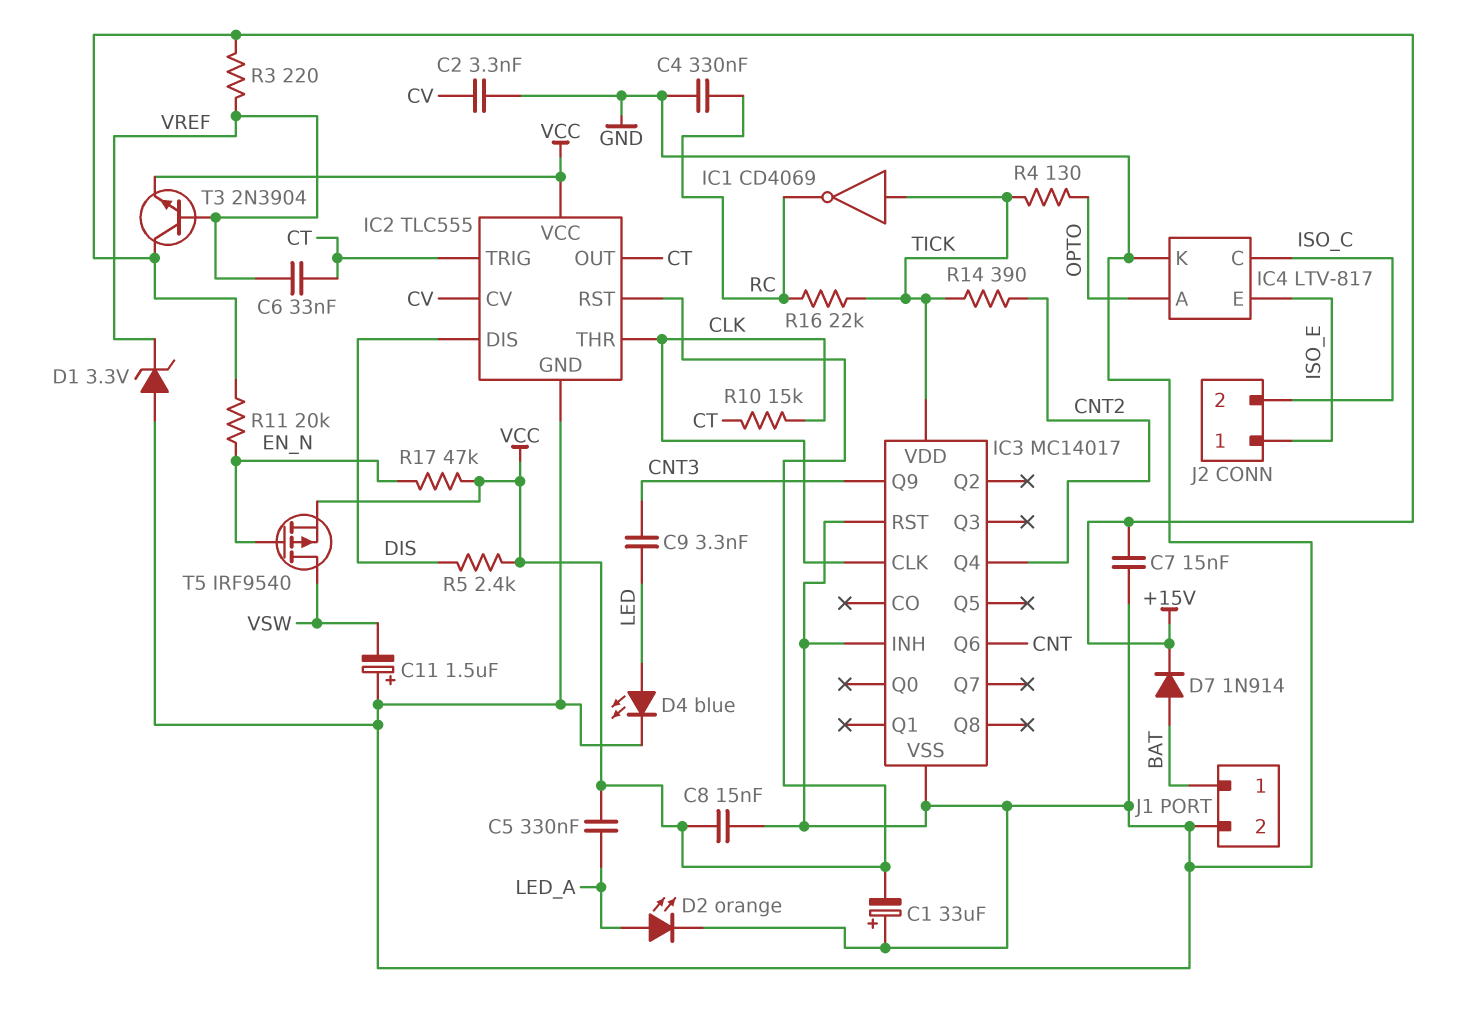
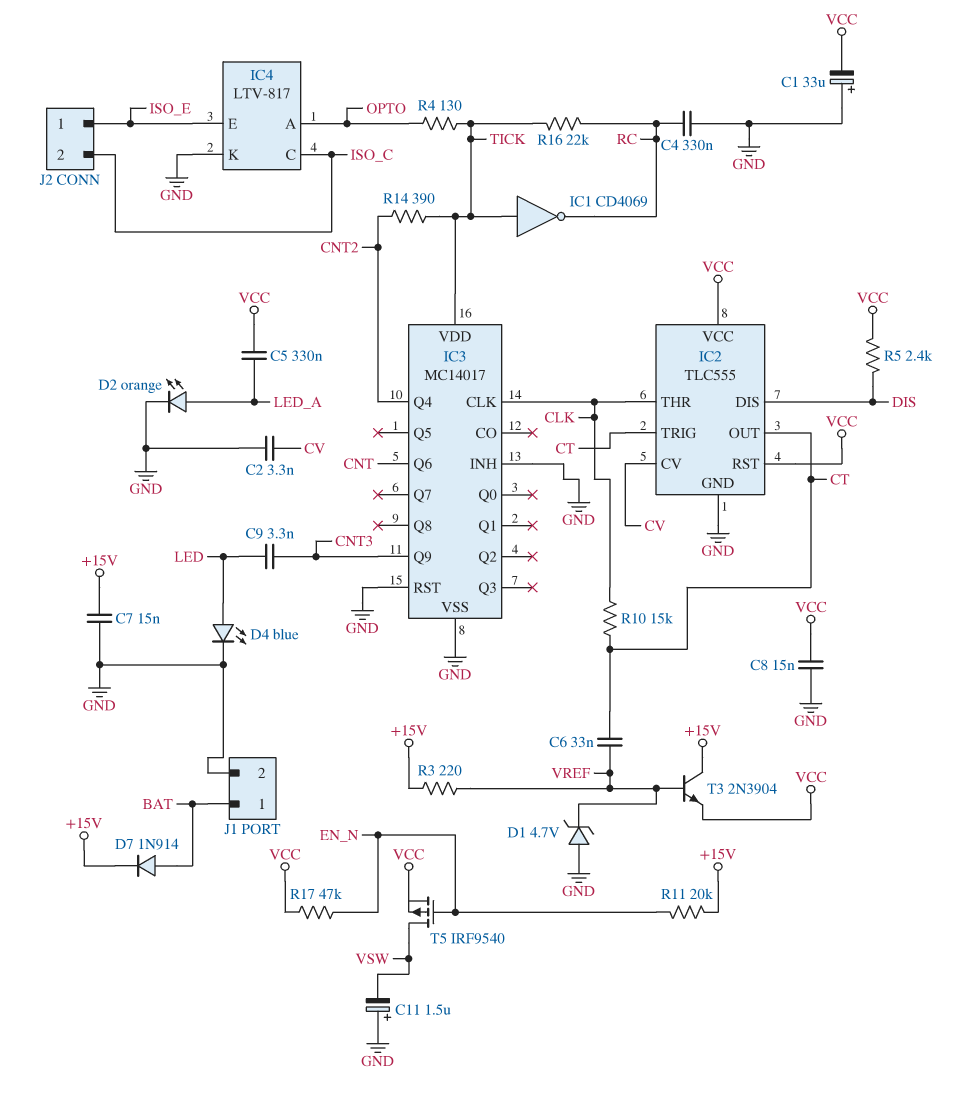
D1: zener 3.3V (A GND, K VREF) -> zener 4.7V (A GND, K VREF)

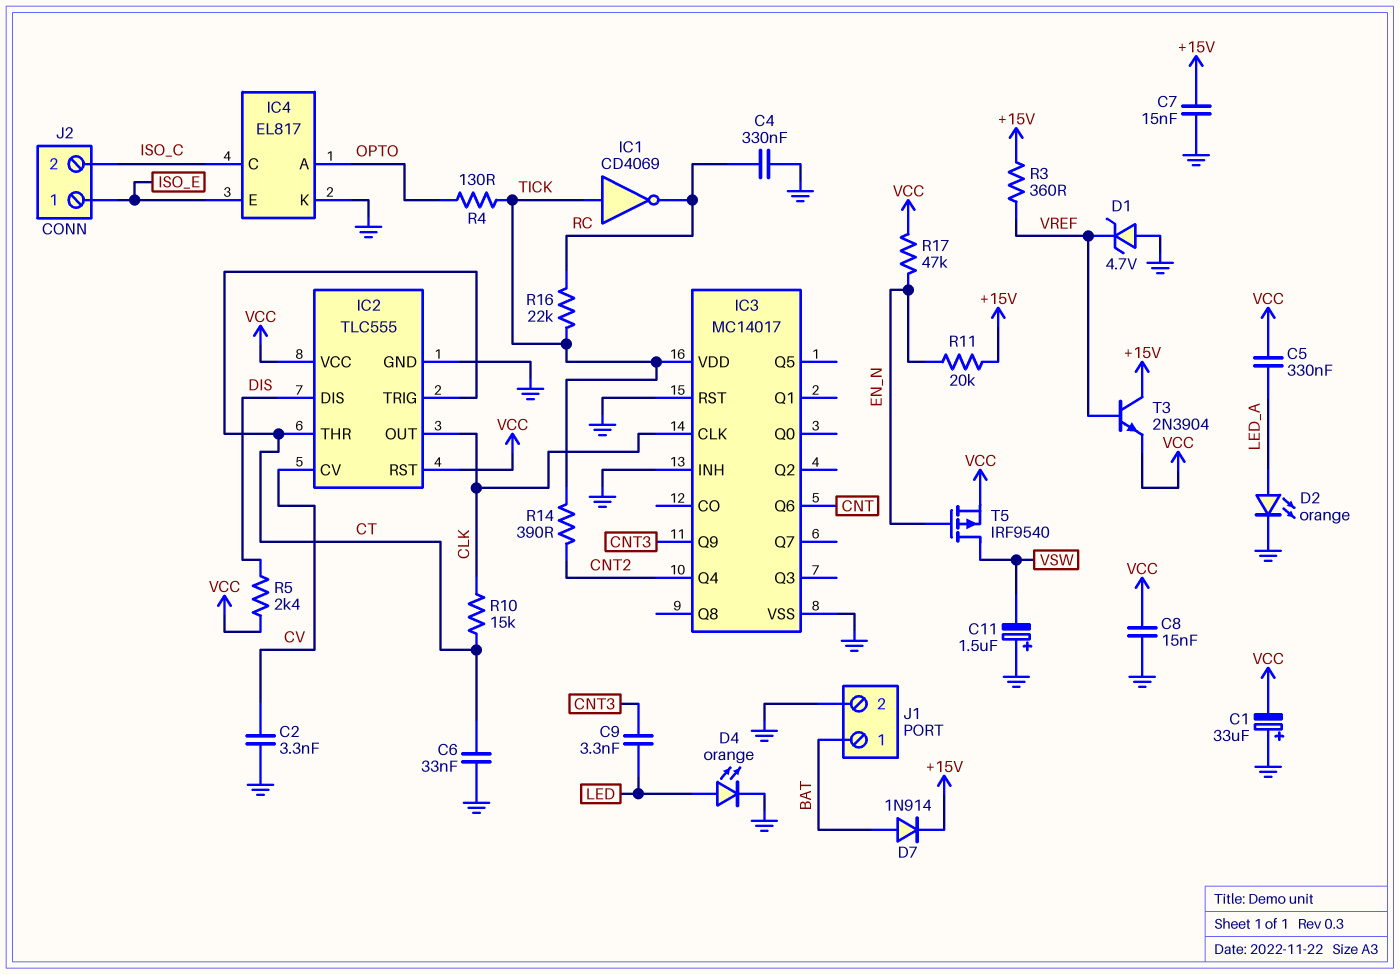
C6: 33nF (CT, VREF) -> 33nF (CT, GND)
D4: LED blue (A LED, K GND) -> LED orange (A LED, K GND)
IC2 pin OUT: CT -> CLK
IC2 pin THR: CLK -> CT
IC4: LTV-817 -> EL817
R3: 220 (+15V, VREF) -> 360 (+15V, VREF)

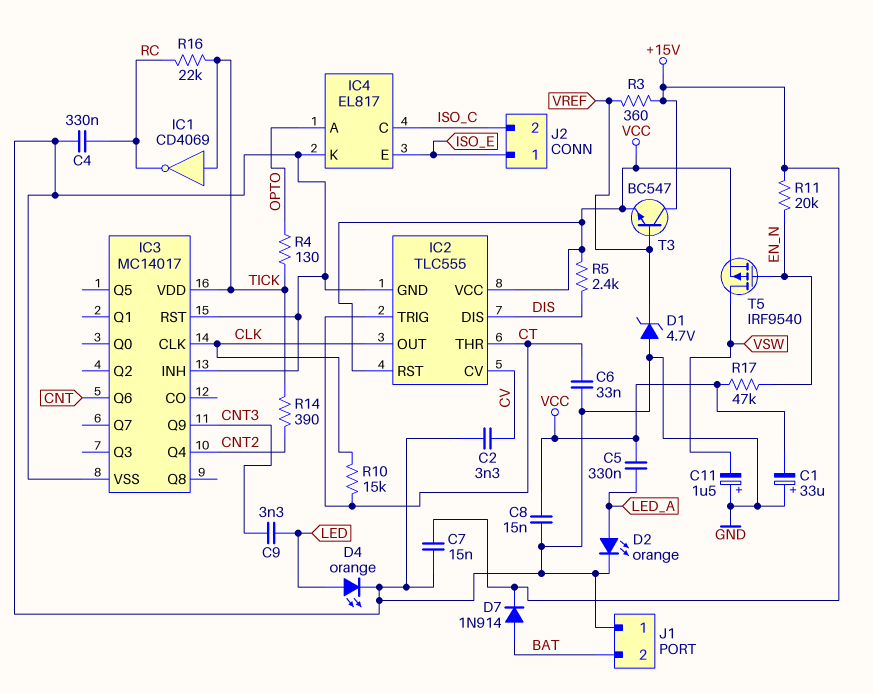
J1 pin 1: BAT -> GND
J1 pin 2: GND -> BAT
T3: NPN 2N3904 (B VREF, C +15V, E VCC) -> NPN BC547 (B VREF, C +15V, E VCC)

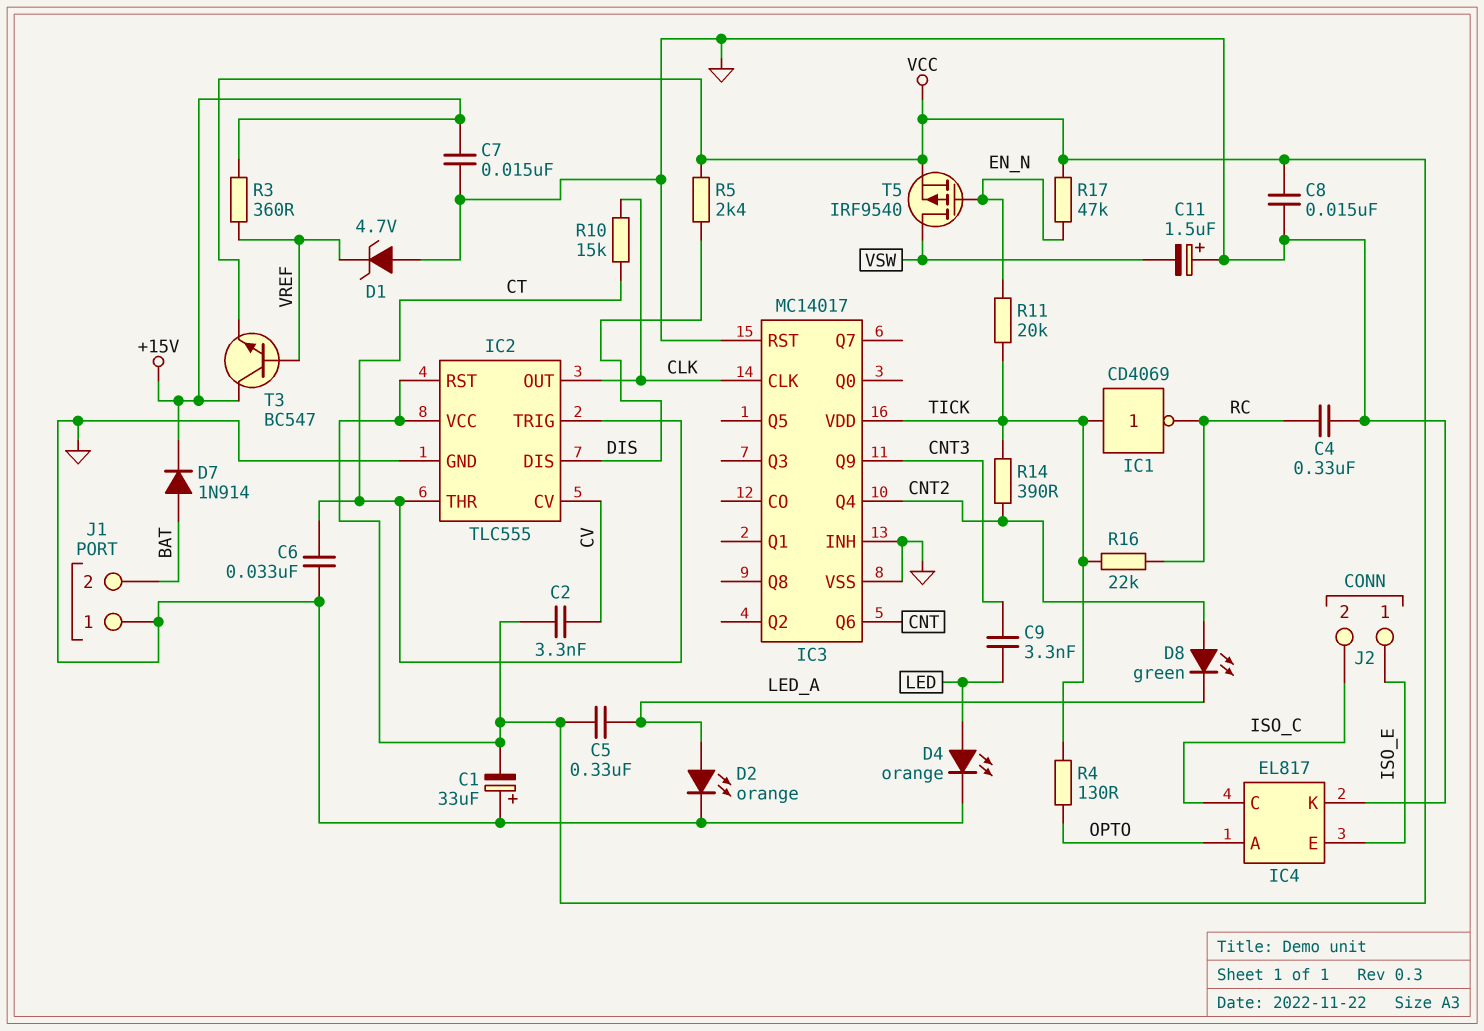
C2: 3.3nF (CV, GND) -> 3.3nF (CV, VCC)
D8: none -> LED green (A CNT2, K LED_A)
R11: 20k (+15V, EN_N) -> 20k (EN_N, TICK)

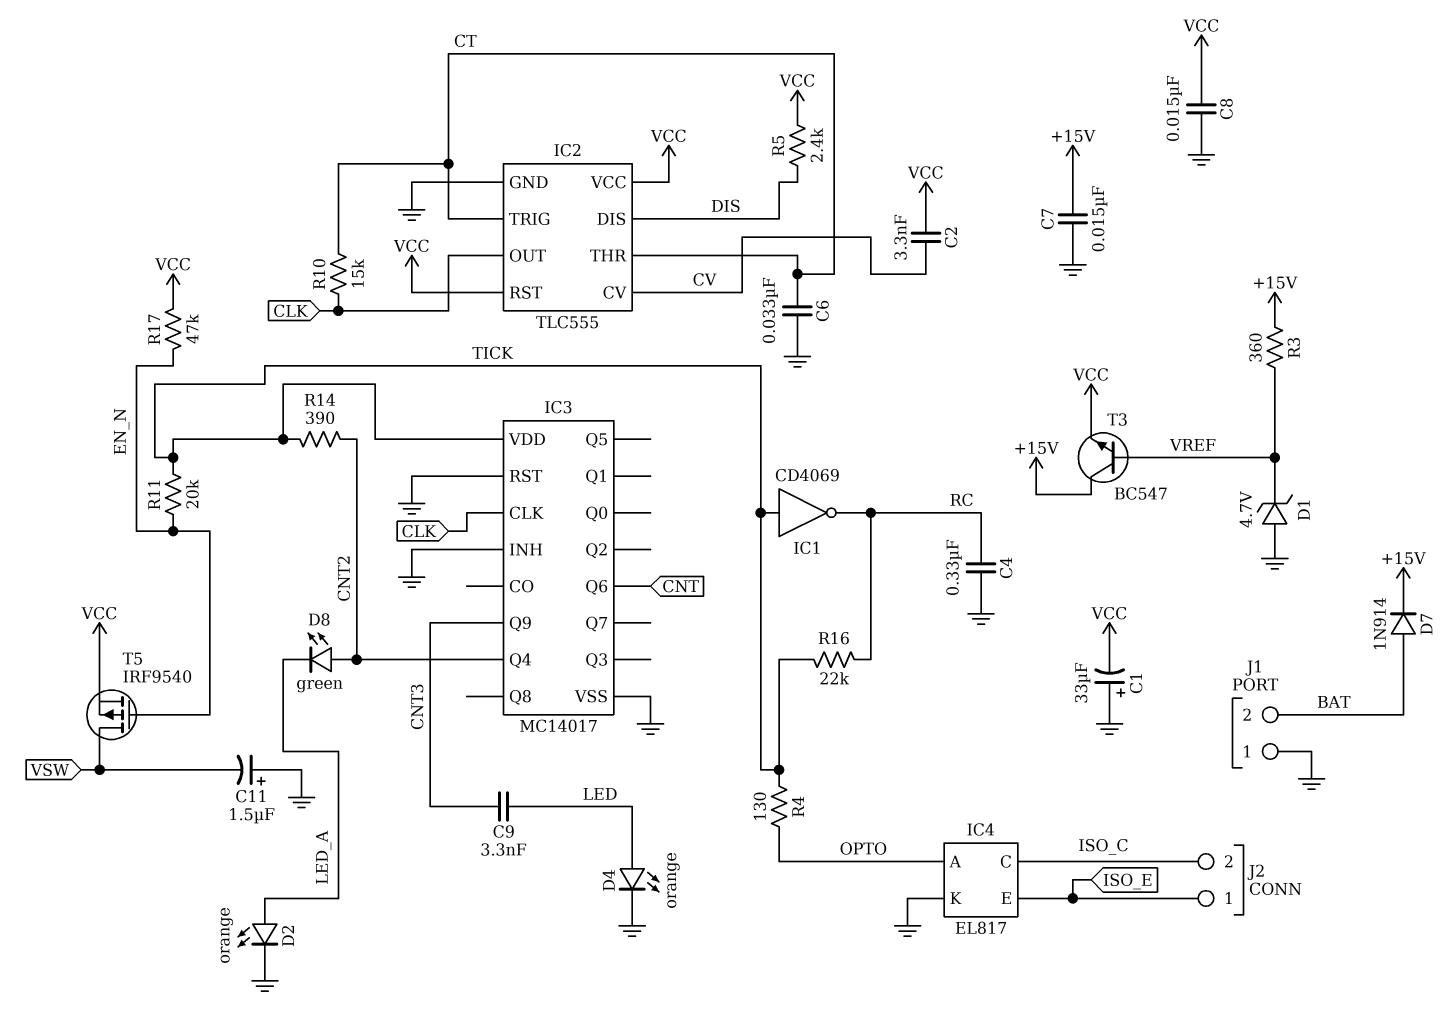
C5: 330nF (LED_A, VCC) -> none

